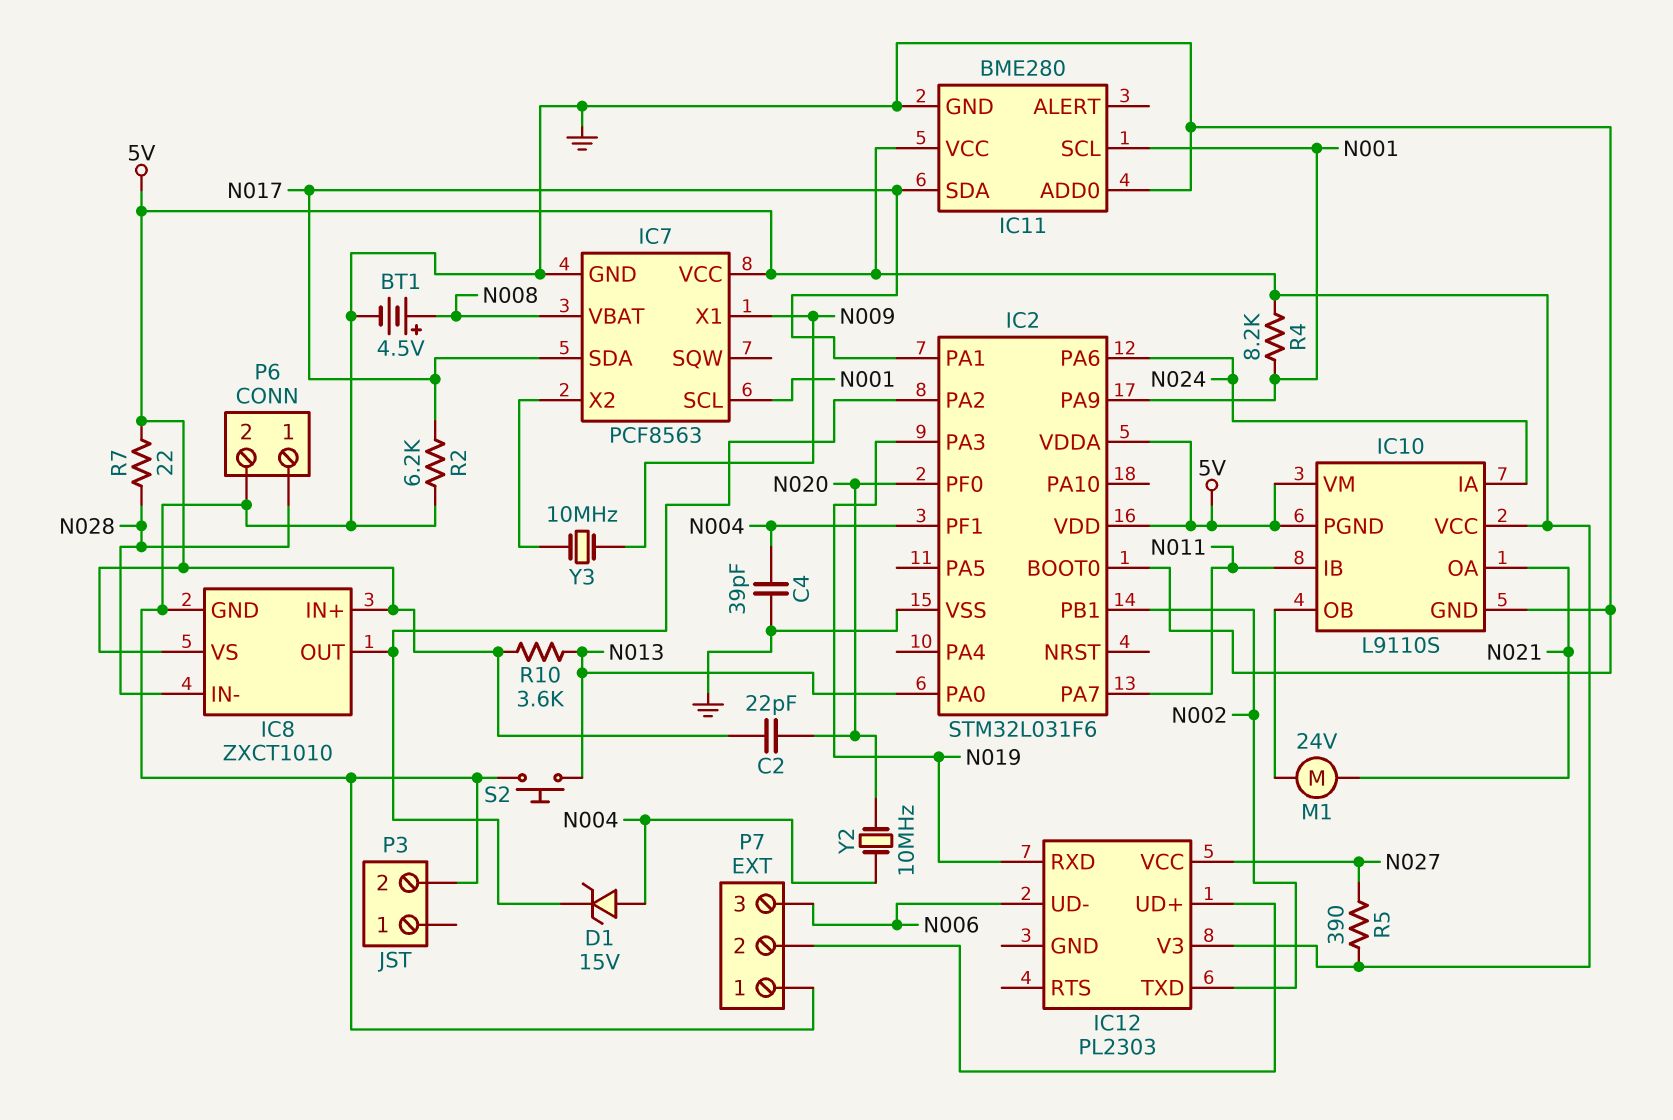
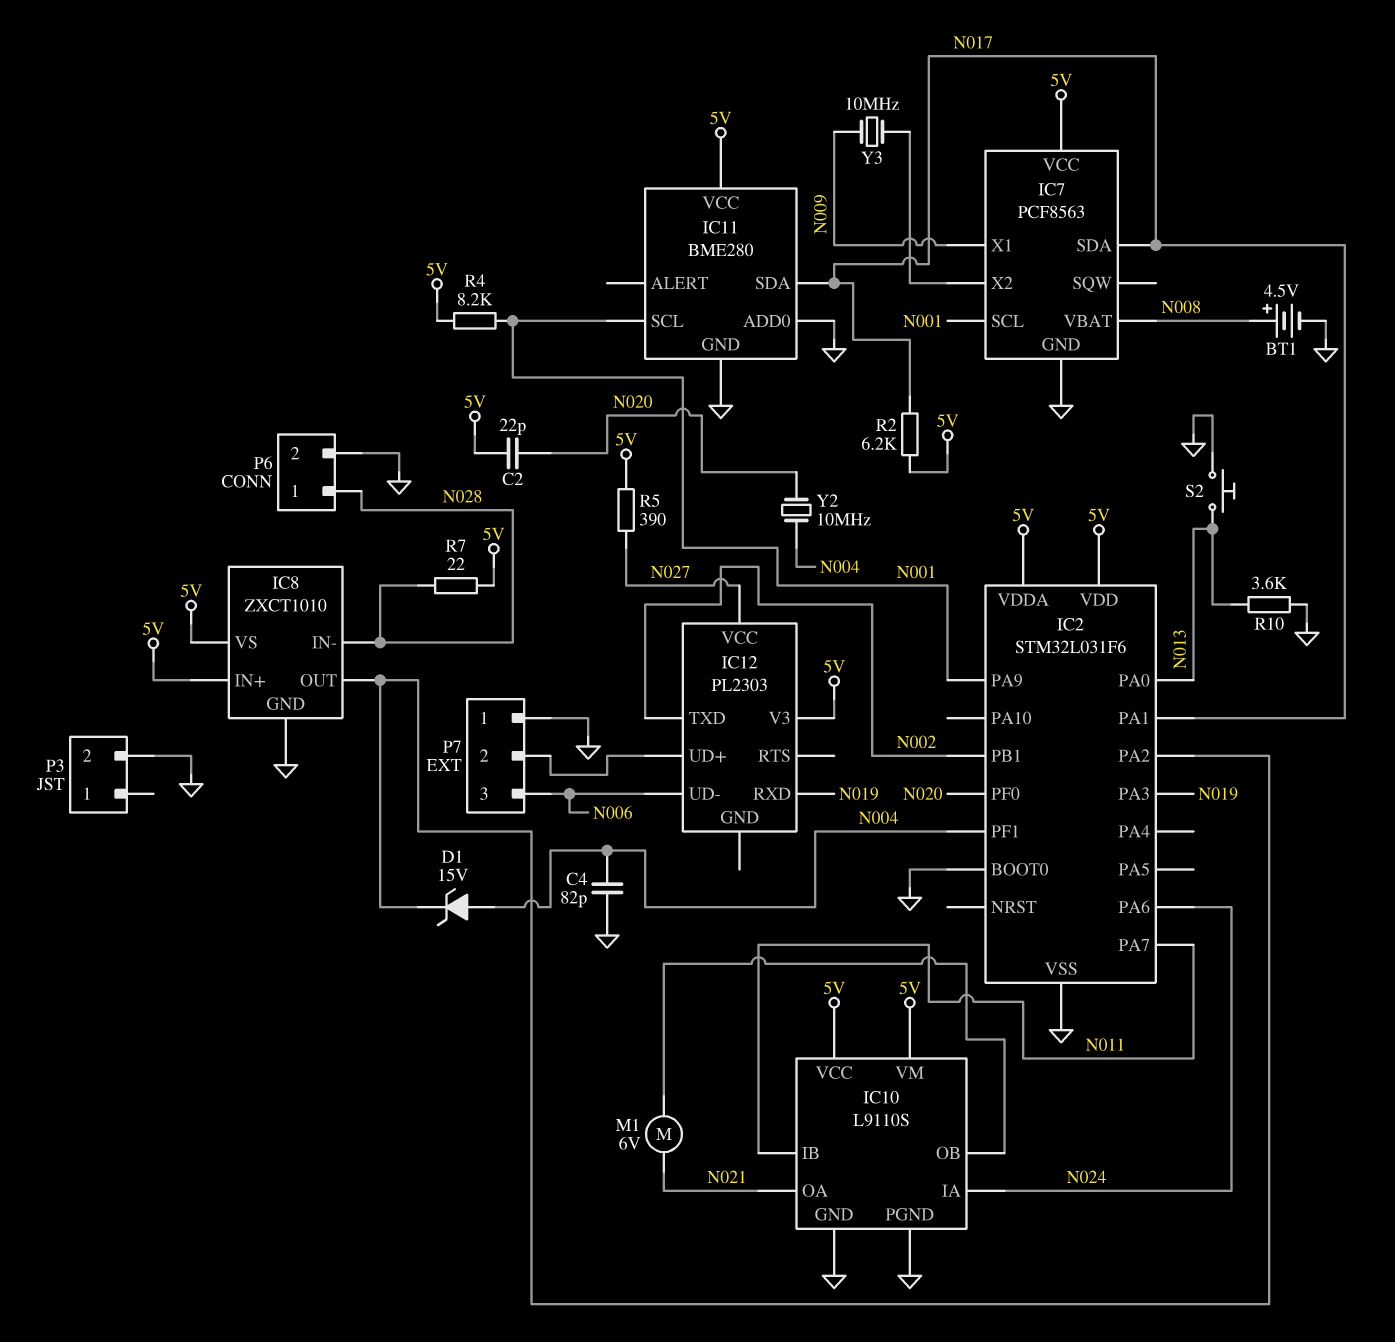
C4: 39pF (GND, N004) -> 82pF (GND, N004)
IC10 pin PGND: 5V -> GND
M1: motor 24V (IC10/OB, N021) -> motor 6V (IC10/OB, N021)
R2: 6.2k (GND, N017) -> 6.2k (5V, N017)
R10: 3.6k (5V, N013) -> 3.6k (GND, N013)

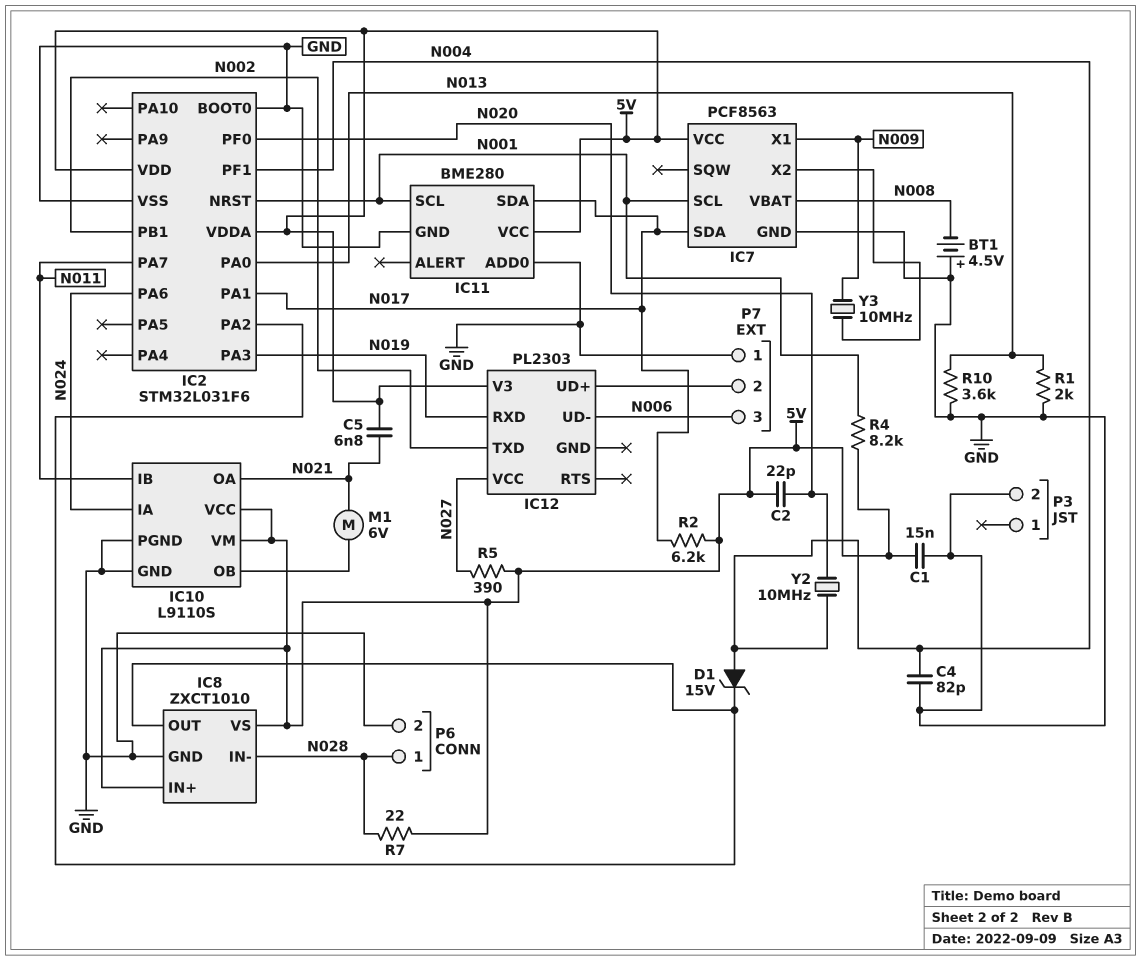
BT1: 4.5V (plus N008, minus GND) -> 4.5V (plus GND, minus N008)
C1: none -> 15nF (5V, GND)
C5: none -> 6.8nF (5V, N021)
IC2 pin NRST: none -> N001
IC2 pin PA9: N001 -> none
R1: none -> 2k (GND, N013)
S2: button (GND, N013) -> none

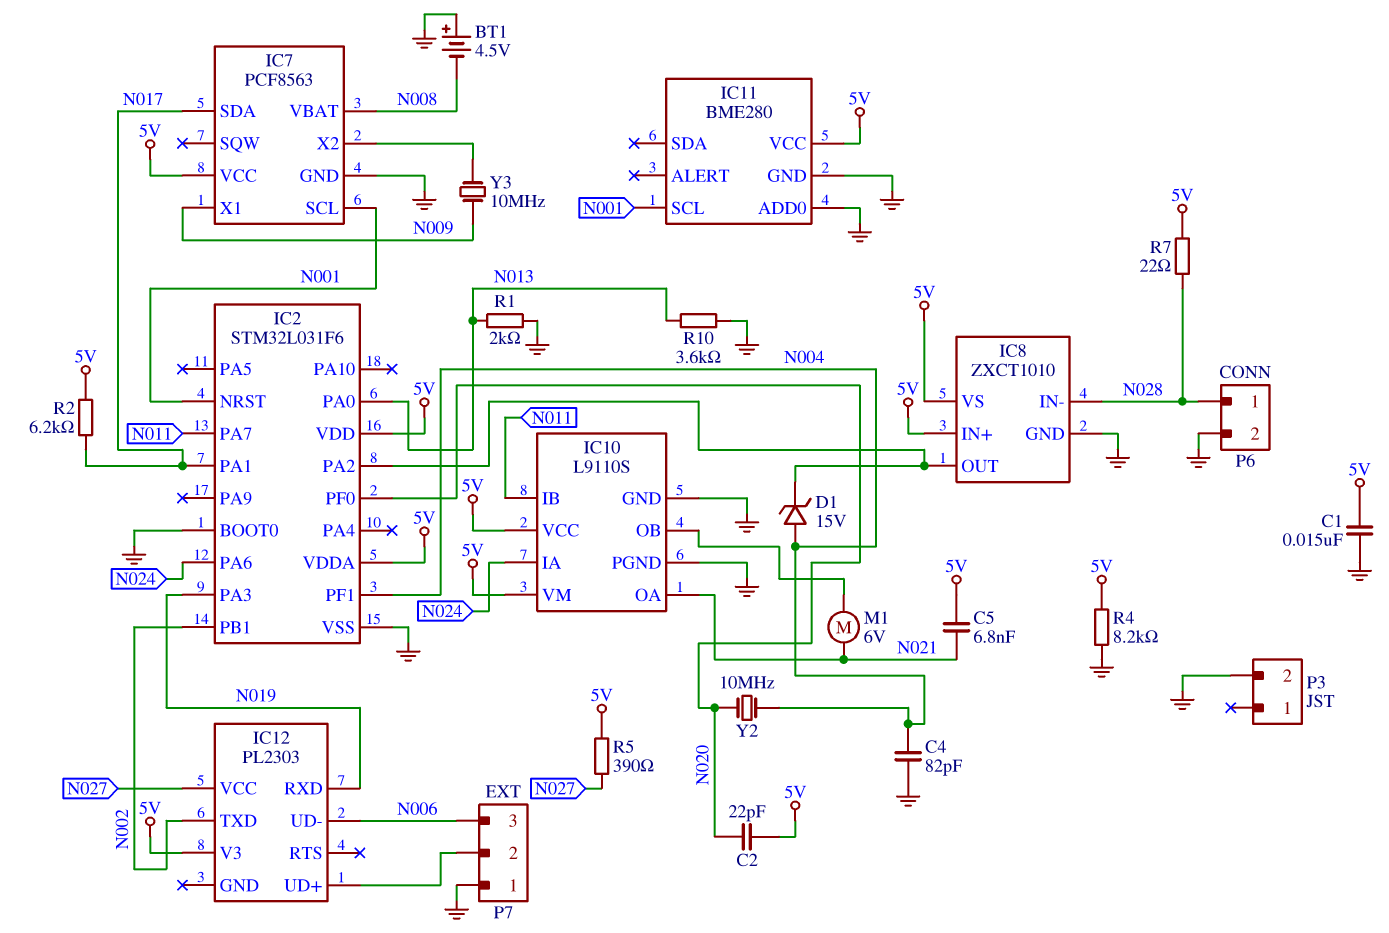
IC11 pin SDA: N017 -> none
R4: 8.2k (5V, N001) -> 8.2k (5V, GND)

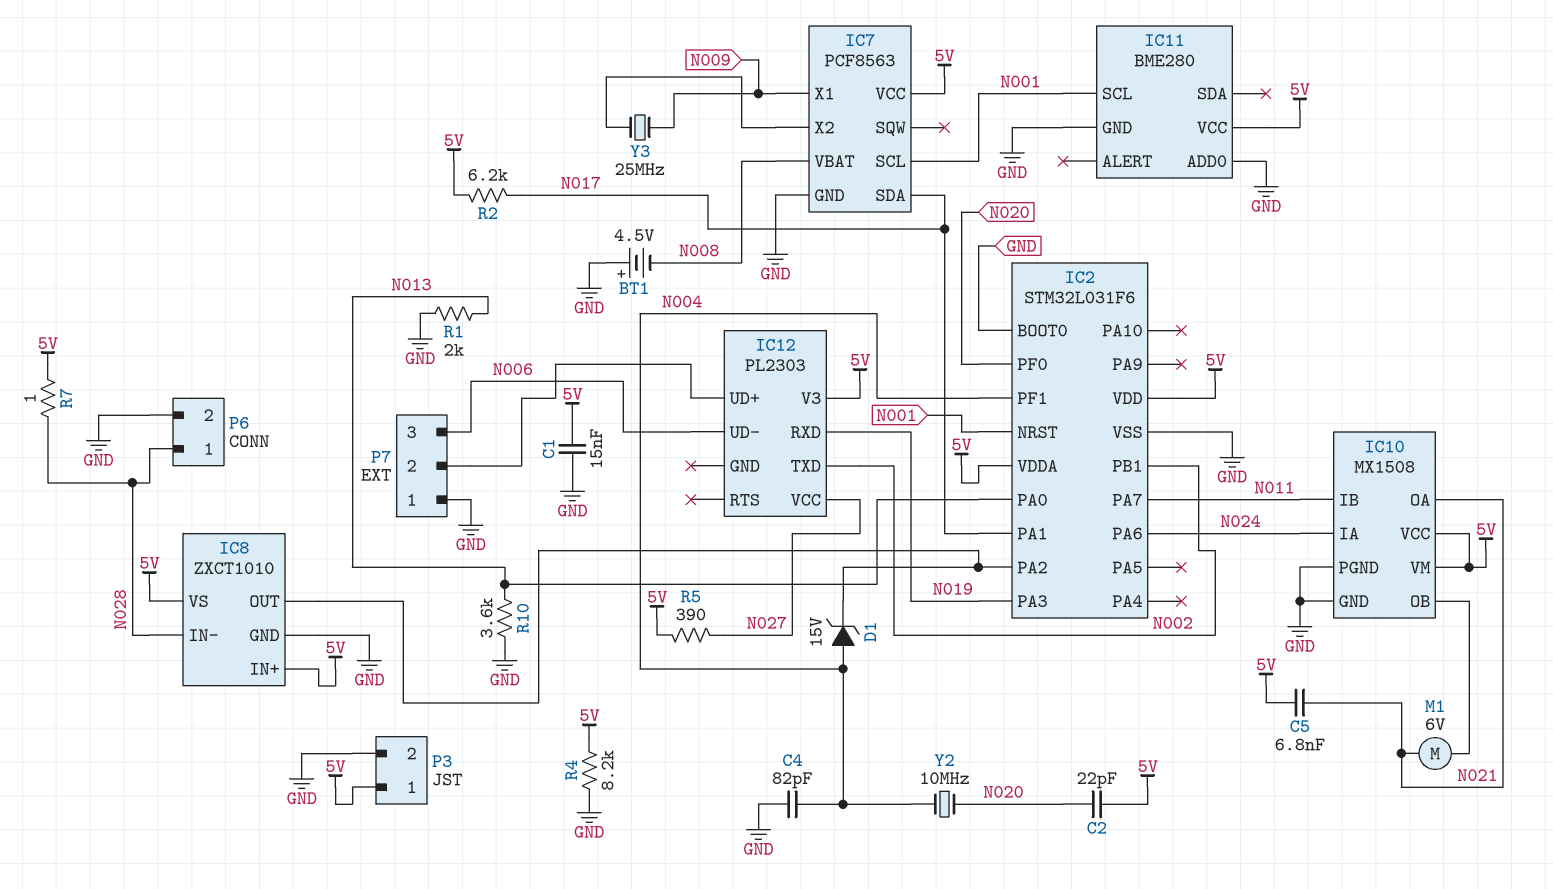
IC10: L9110S -> MX1508
P3 pin 1: none -> 5V
R7: 22 (5V, N028) -> 1 (5V, N028)
Y3: 10MHz (IC7/X2, N009) -> 25MHz (IC7/X2, N009)

